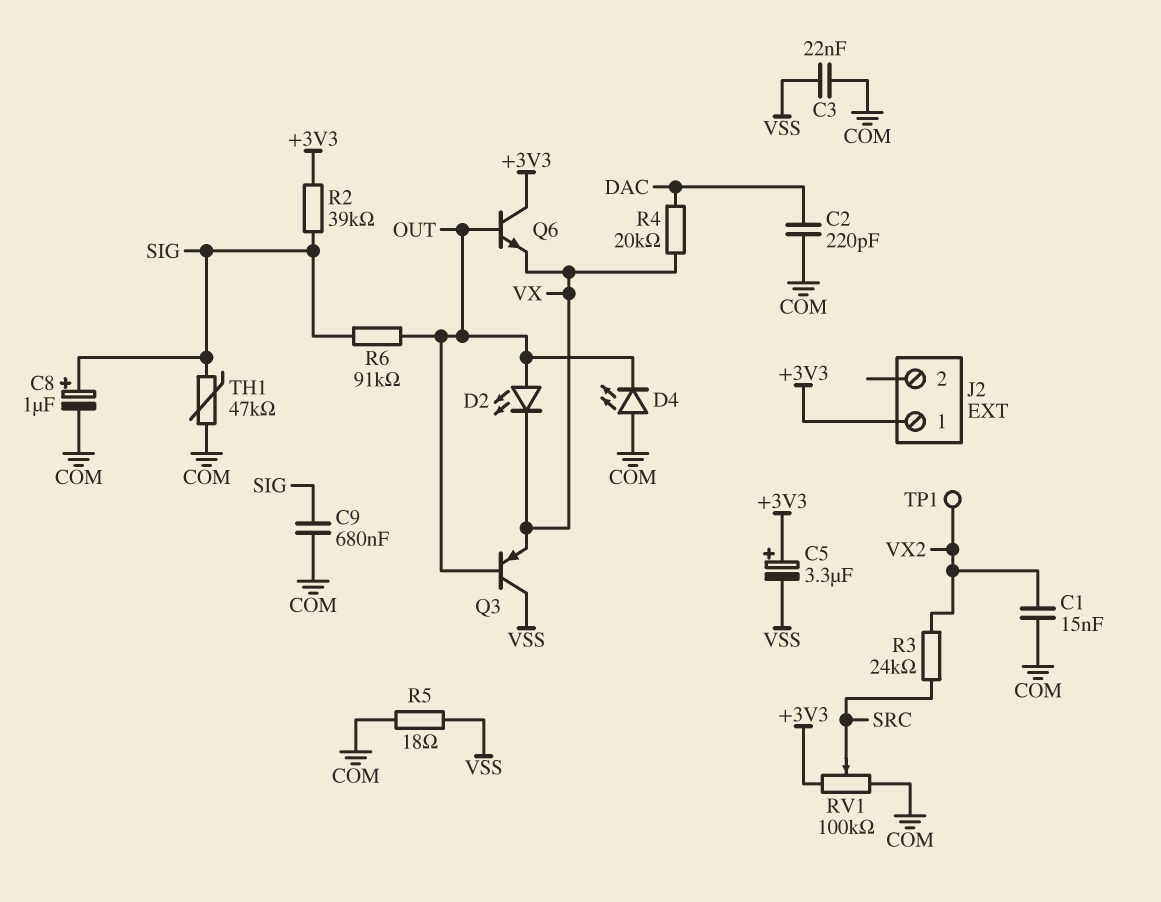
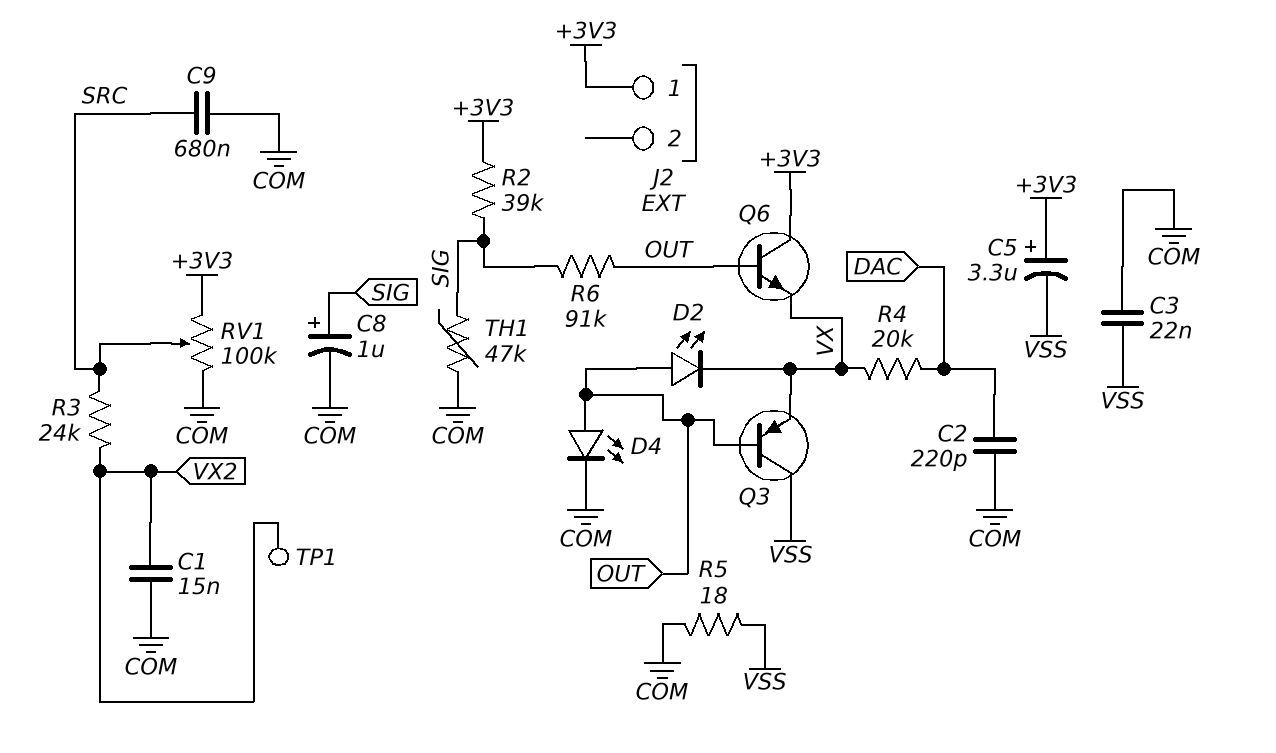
C9: 680nF (COM, SIG) -> 680nF (COM, SRC)
D4: LED (A COM, K OUT) -> LED (A OUT, K COM)

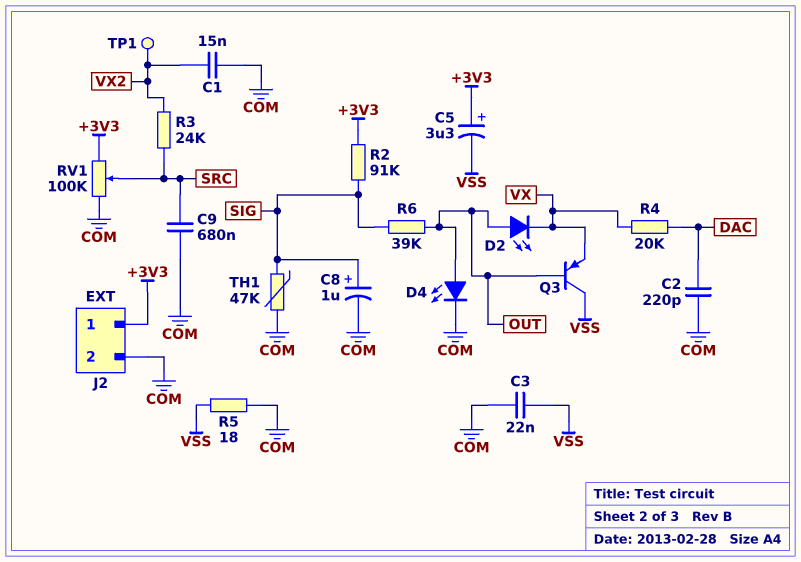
J2 pin 2: none -> COM
Q6: NPN (B OUT, C +3V3, E VX) -> none
R2: 39k (+3V3, SIG) -> 91k (+3V3, SIG)
R6: 91k (OUT, SIG) -> 39k (OUT, SIG)

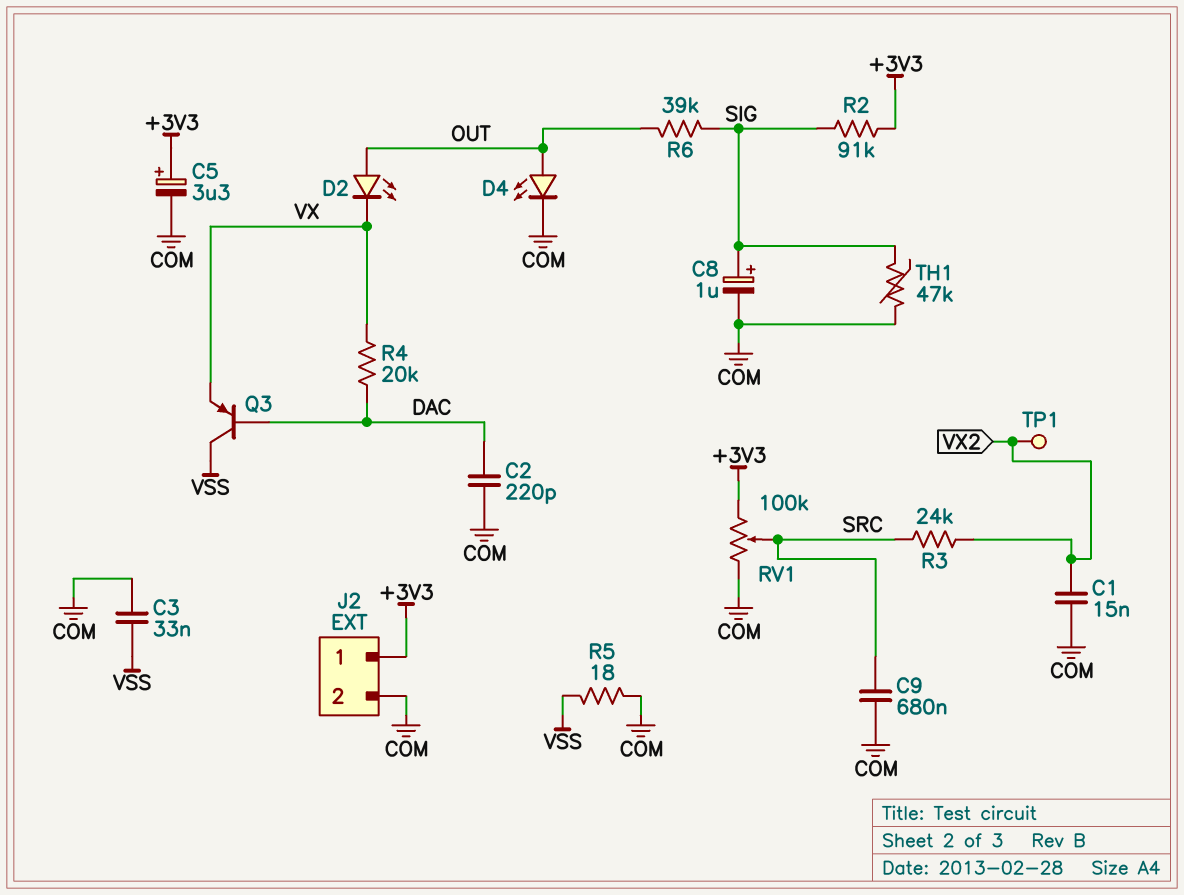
C3: 22nF (COM, VSS) -> 33nF (COM, VSS)
C5: 3.3uF (plus +3V3, minus VSS) -> 3.3uF (plus +3V3, minus COM)
Q3: PNP (B OUT, C VSS, E VX) -> PNP (B DAC, C VSS, E VX)

